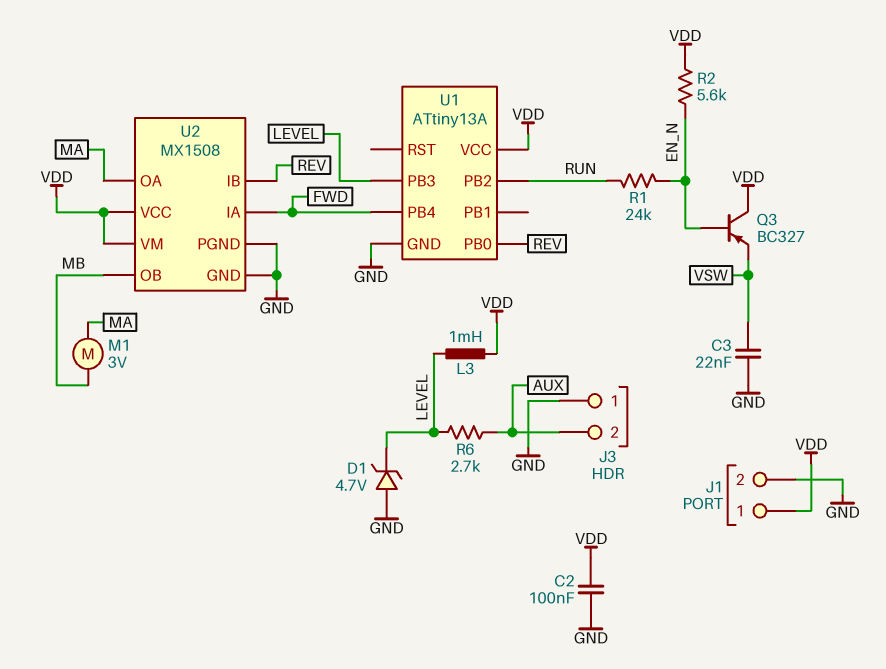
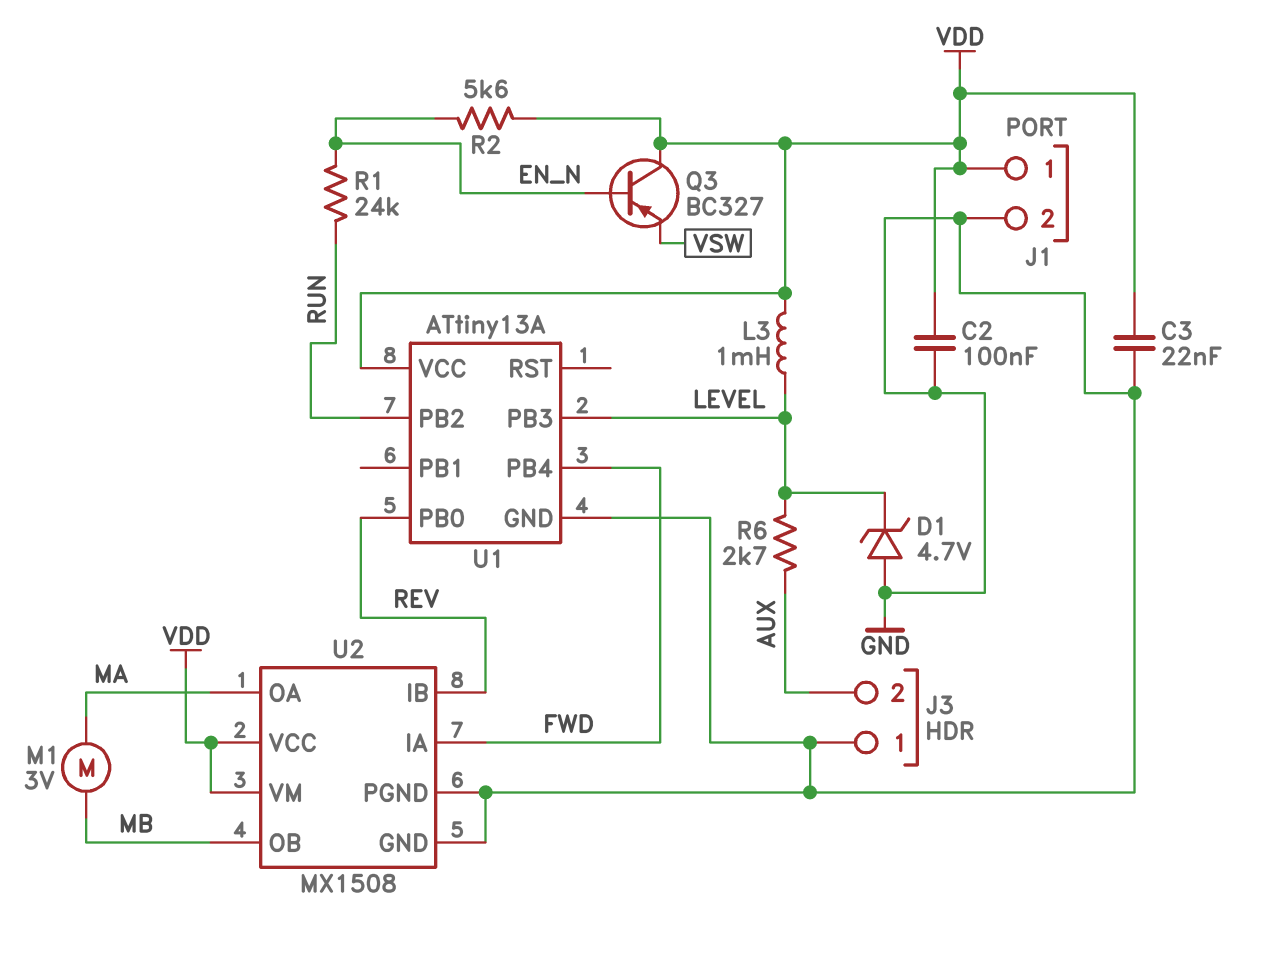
C3: 22nF (GND, VSW) -> 22nF (GND, VDD)

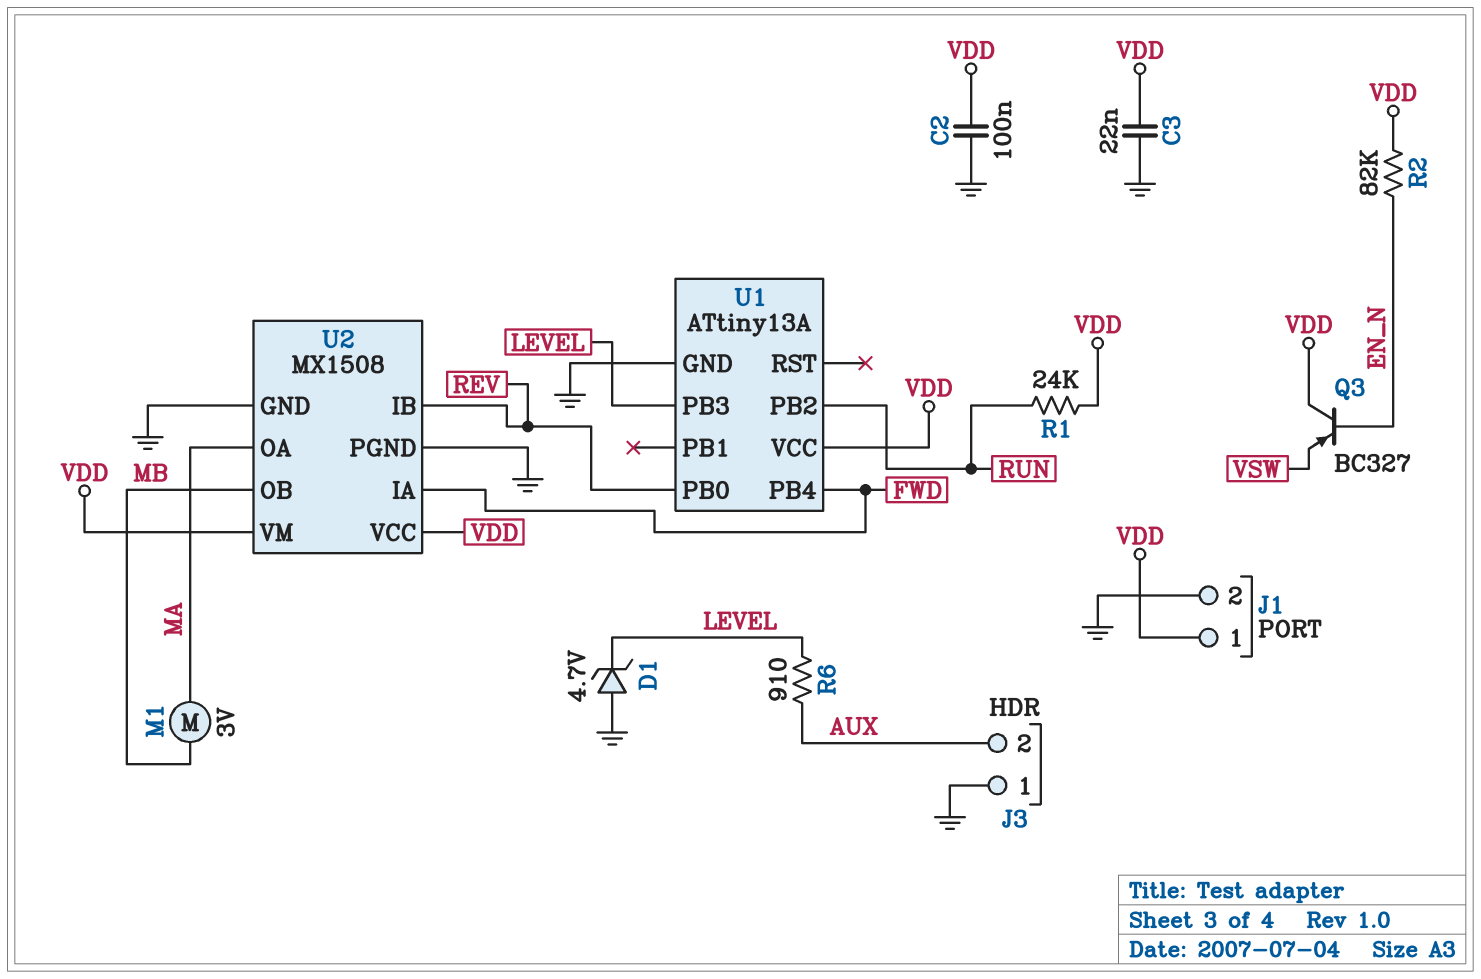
L3: 1mH (LEVEL, VDD) -> none
R1: 24k (EN_N, RUN) -> 24k (RUN, VDD)
R2: 5.6k (EN_N, VDD) -> 82k (EN_N, VDD)
R6: 2.7k (AUX, LEVEL) -> 910 (AUX, LEVEL)

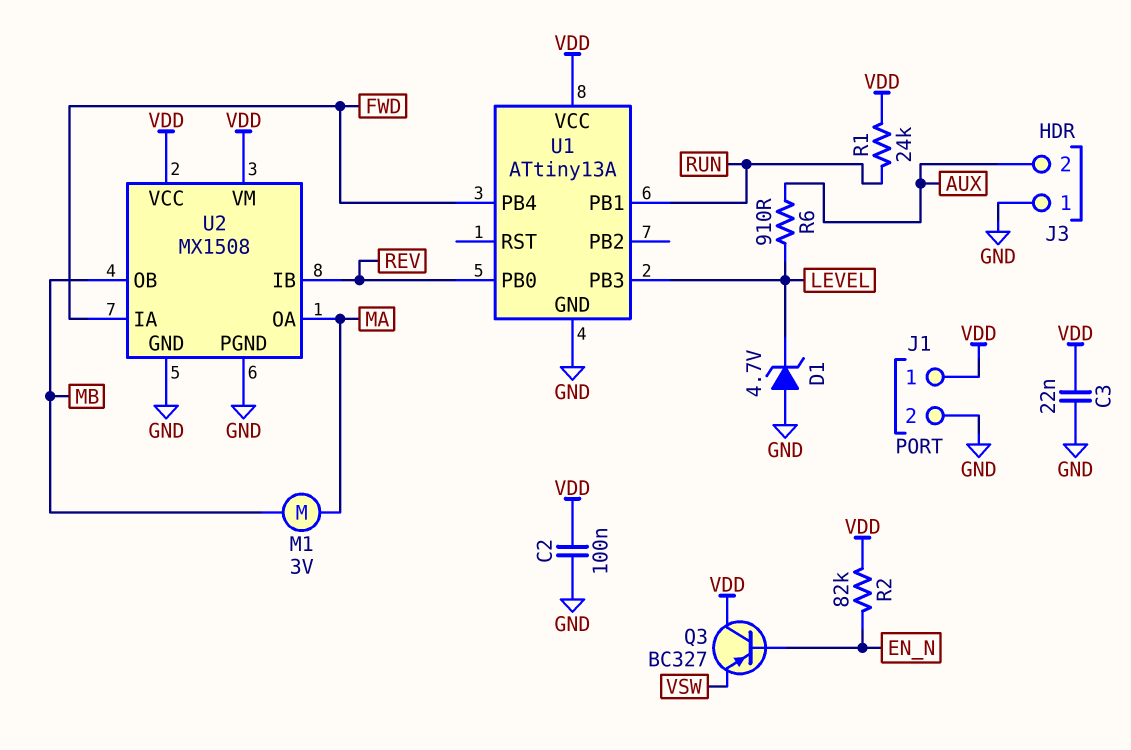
U1 pin PB1: none -> RUN
U1 pin PB2: RUN -> none

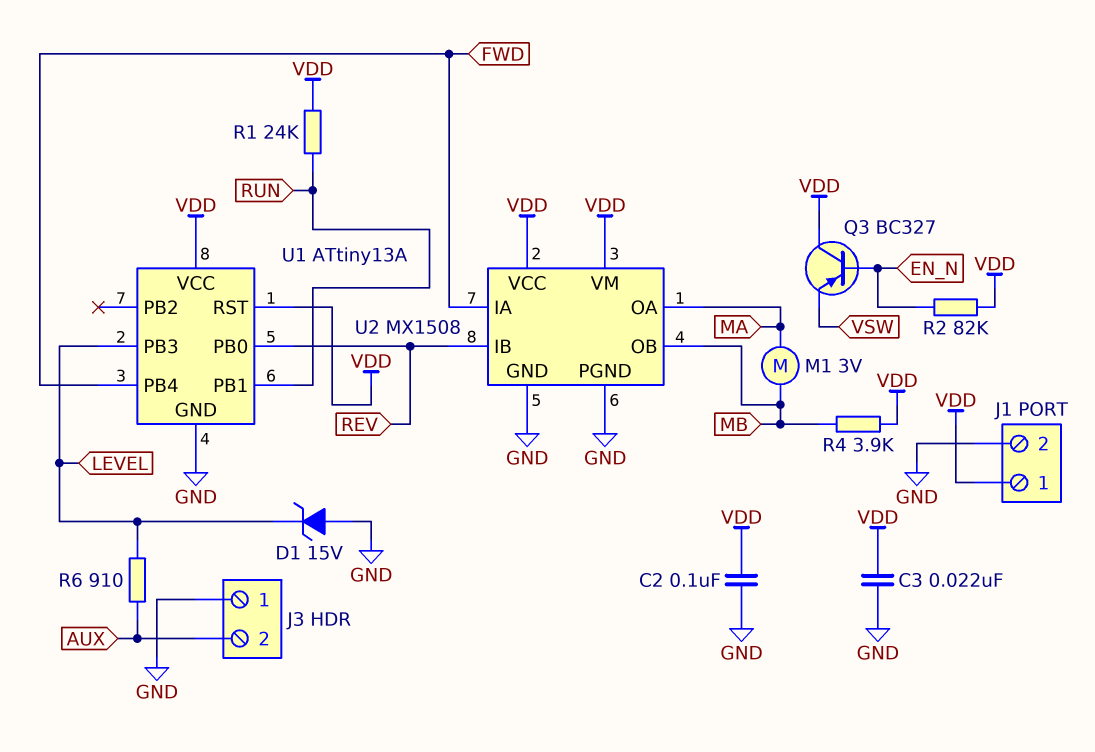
D1: zener 4.7V (A GND, K LEVEL) -> zener 15V (A GND, K LEVEL)
R4: none -> 3.9k (MB, VDD)
U1 pin RST: none -> VDD

